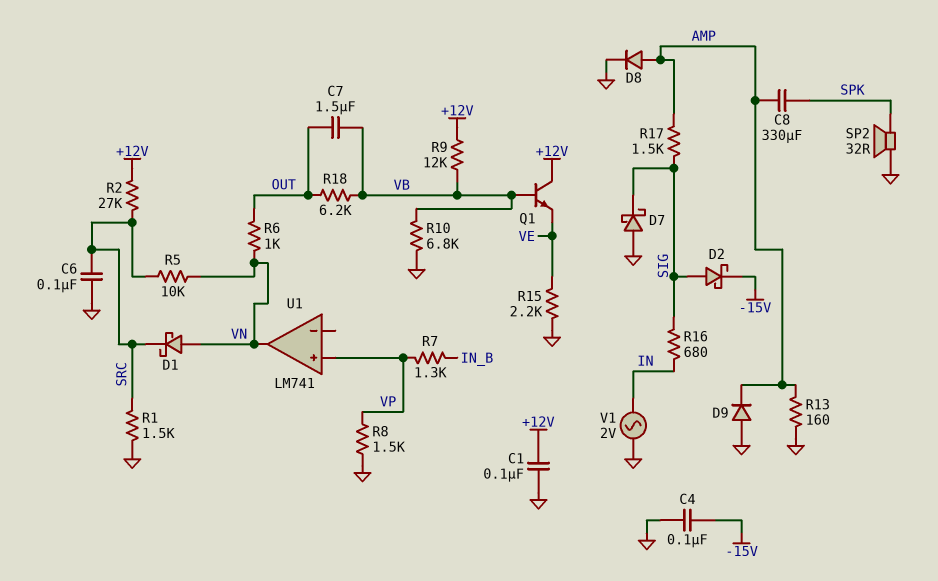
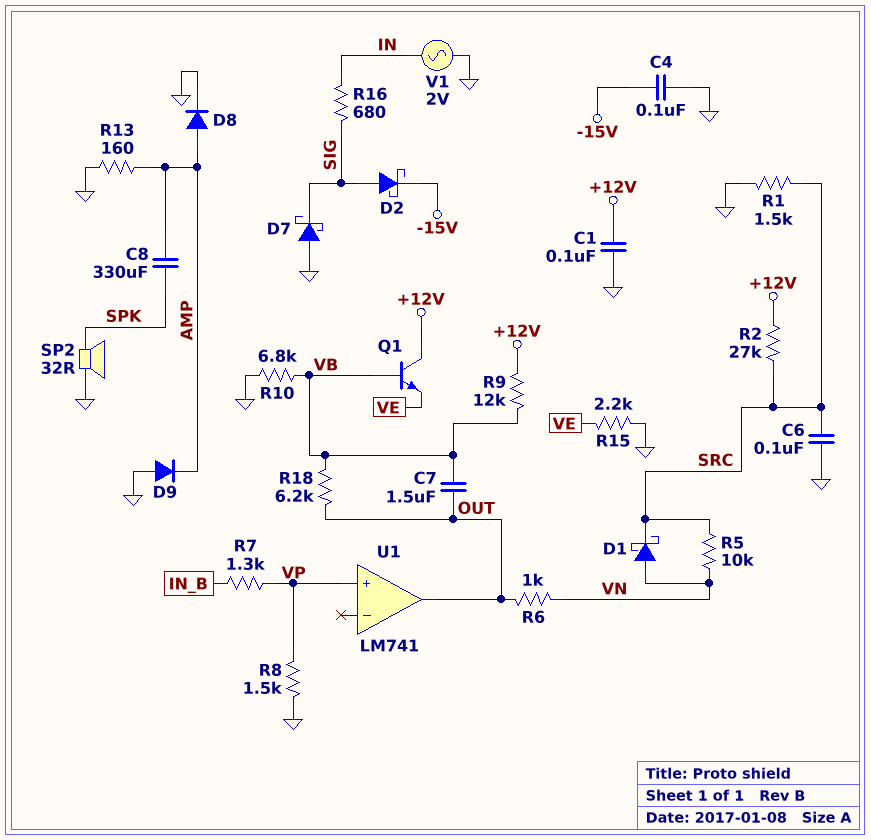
R17: 1.5k (AMP, SIG) -> none
U1 pin out: VN -> OUT

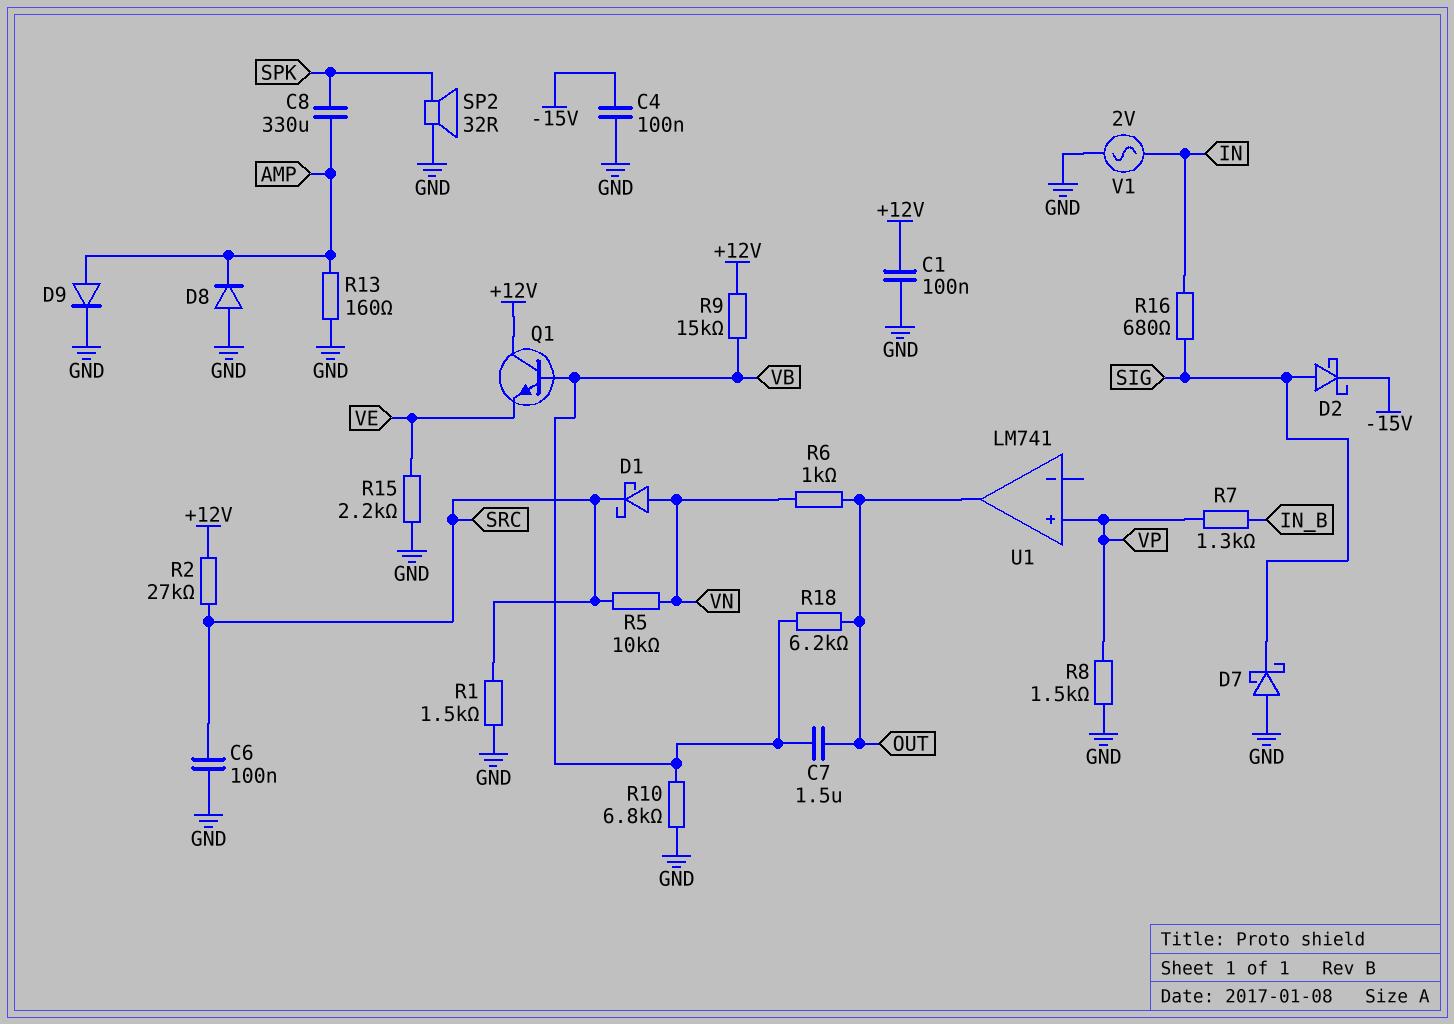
D8: diode (A AMP, K GND) -> diode (A GND, K AMP)
D9: diode (A GND, K AMP) -> diode (A AMP, K GND)
R9: 12k (+12V, VB) -> 15k (+12V, VB)

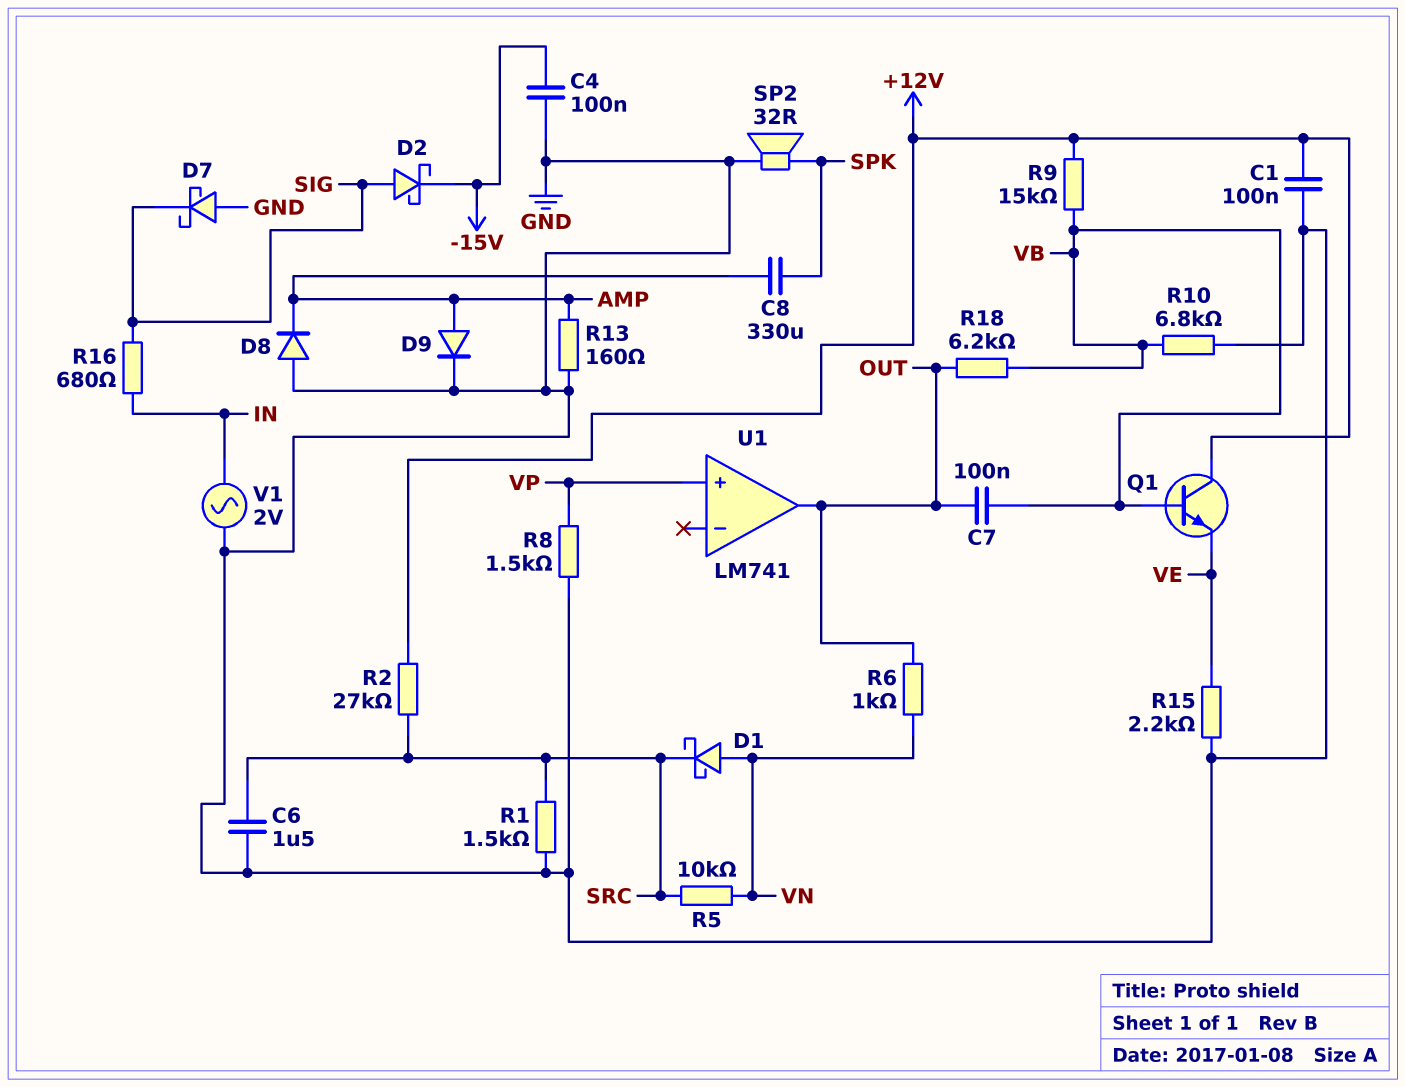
C6: 100nF (GND, SRC) -> 1.5uF (GND, SRC)
C7: 1.5uF (OUT, VB) -> 100nF (OUT, VB)
R7: 1.3k (IN_B, VP) -> none

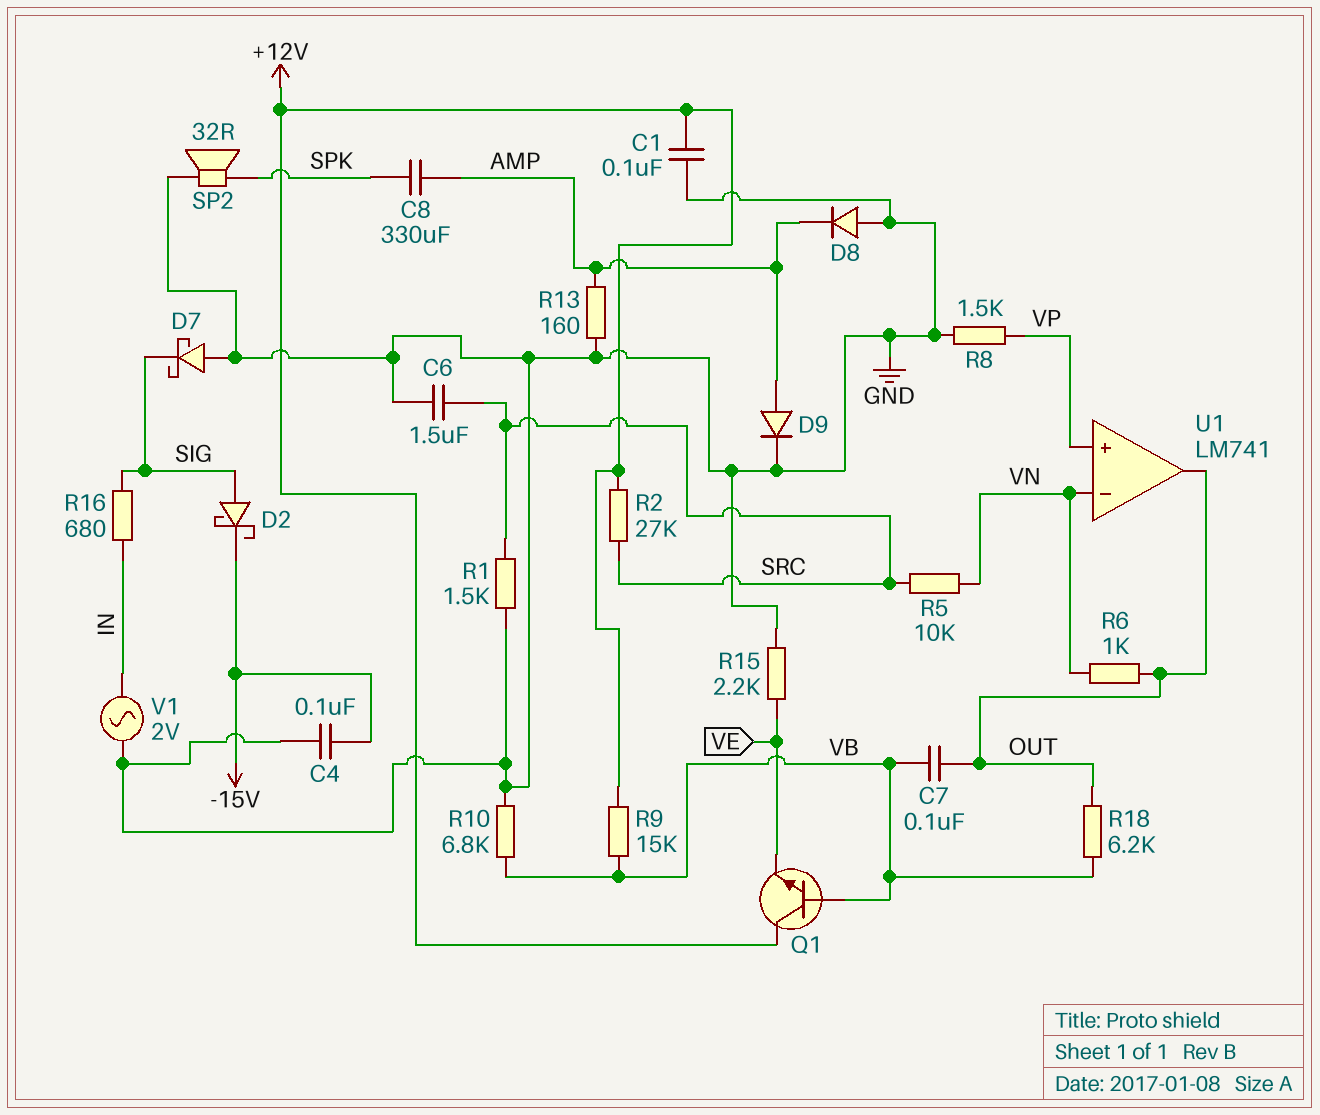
D1: schottky (A VN, K SRC) -> none
U1 pin in-: none -> VN

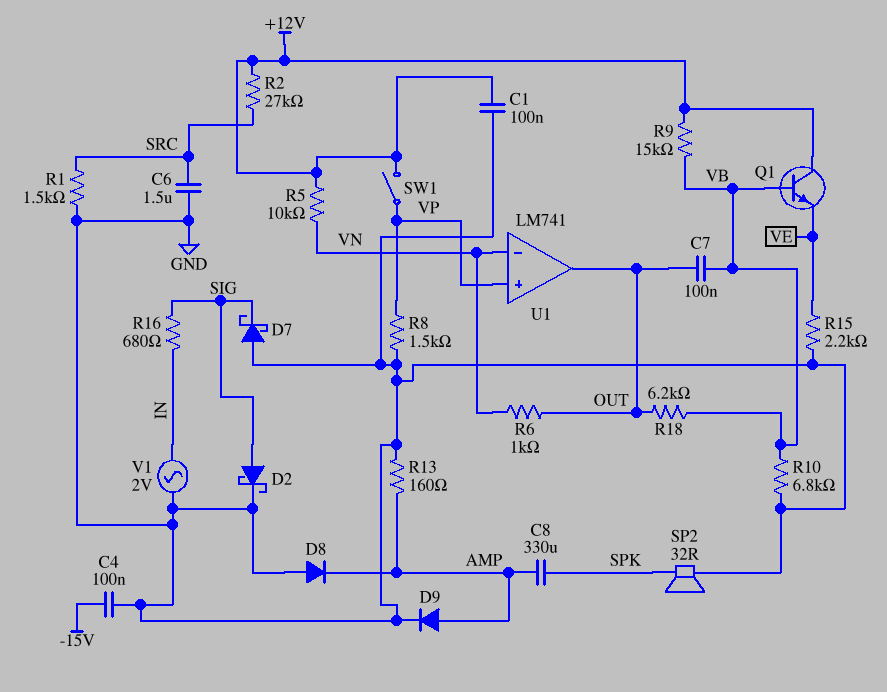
D2: schottky (A SIG, K -15V) -> schottky (A SIG, K GND)
R5: 10k (SRC, VN) -> 10k (+12V, VN)
SW1: none -> switch (+12V, VP)

